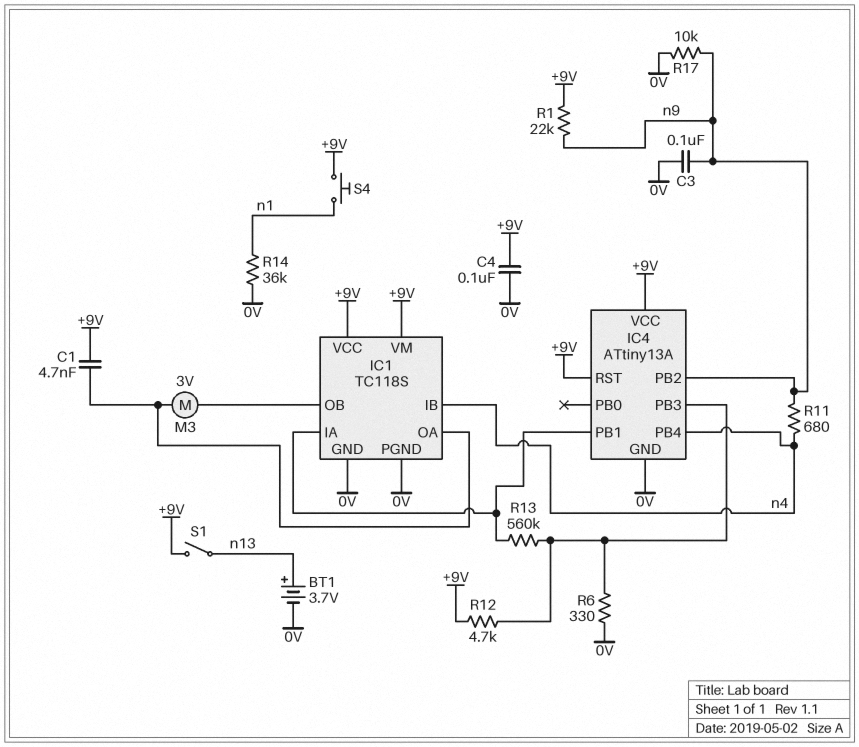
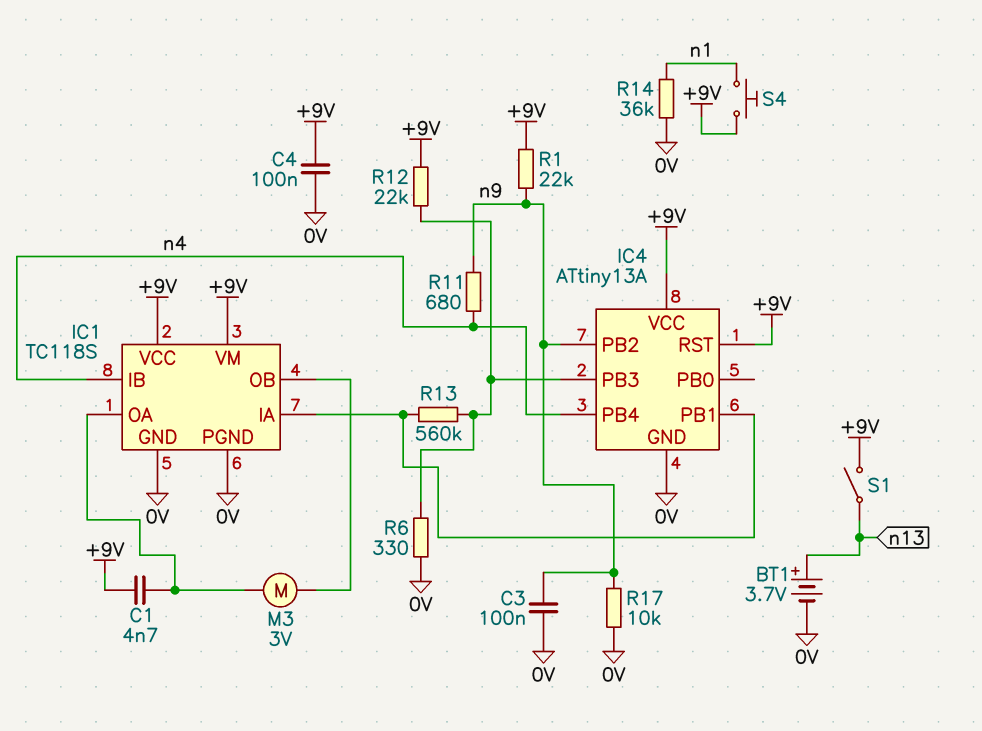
R12: 4.7k (+9V, IC4/PB3) -> 22k (+9V, IC4/PB3)

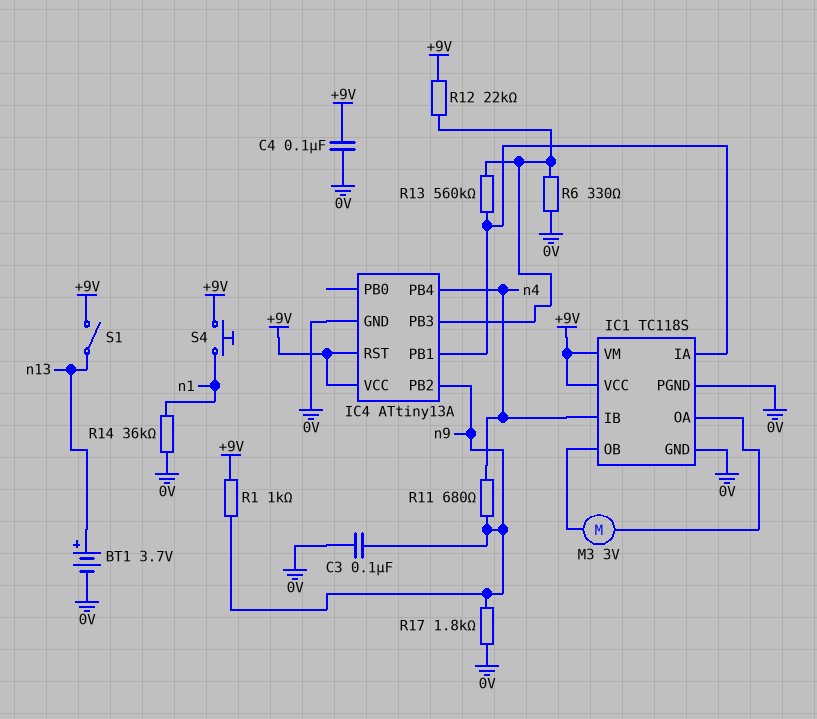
C1: 4.7nF (+9V, IC1/OA) -> none
R1: 22k (+9V, n9) -> 1k (+9V, n9)
R17: 10k (0V, n9) -> 1.8k (0V, n9)

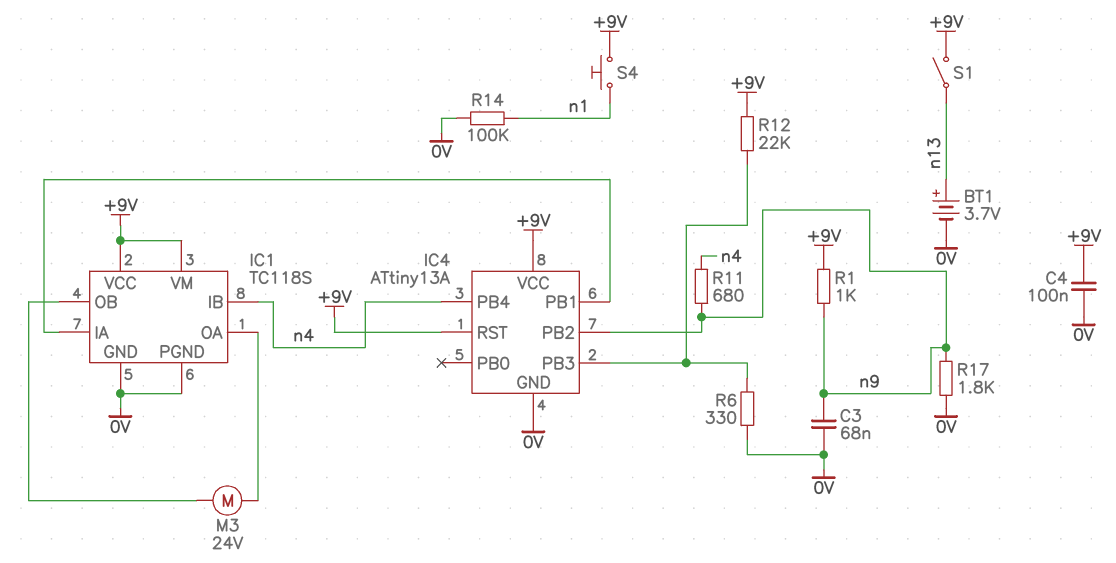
C3: 100nF (0V, n9) -> 68nF (0V, n9)
M3: motor 3V (IC1/OA, IC1/OB) -> motor 24V (IC1/OA, IC1/OB)
R13: 560k (IC1/IA, IC4/PB3) -> none
R14: 36k (0V, n1) -> 100k (0V, n1)

